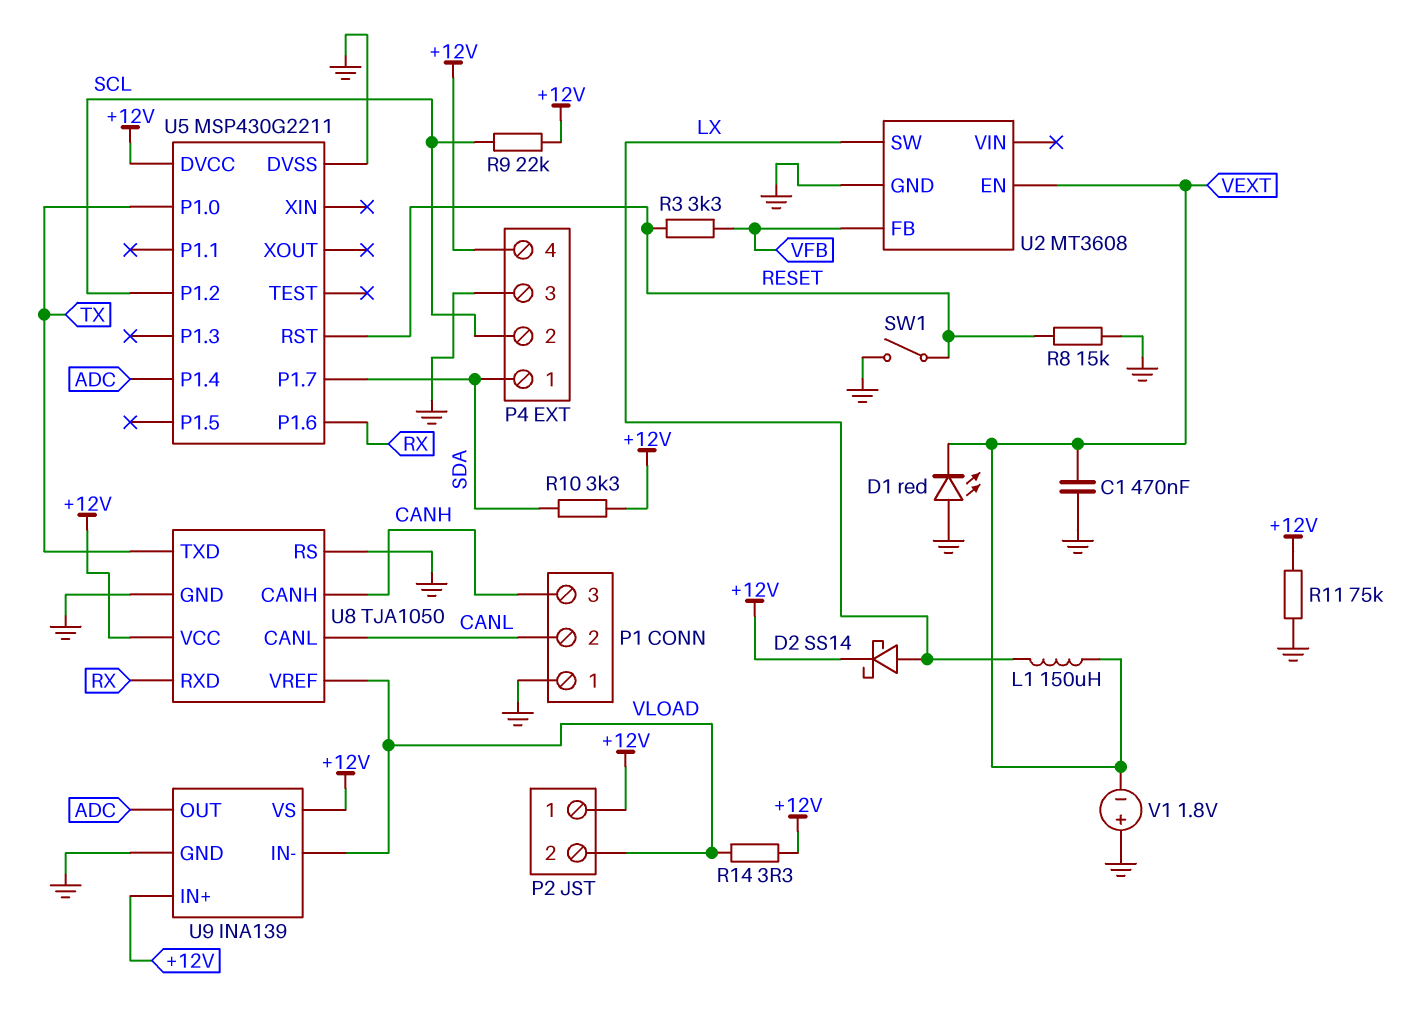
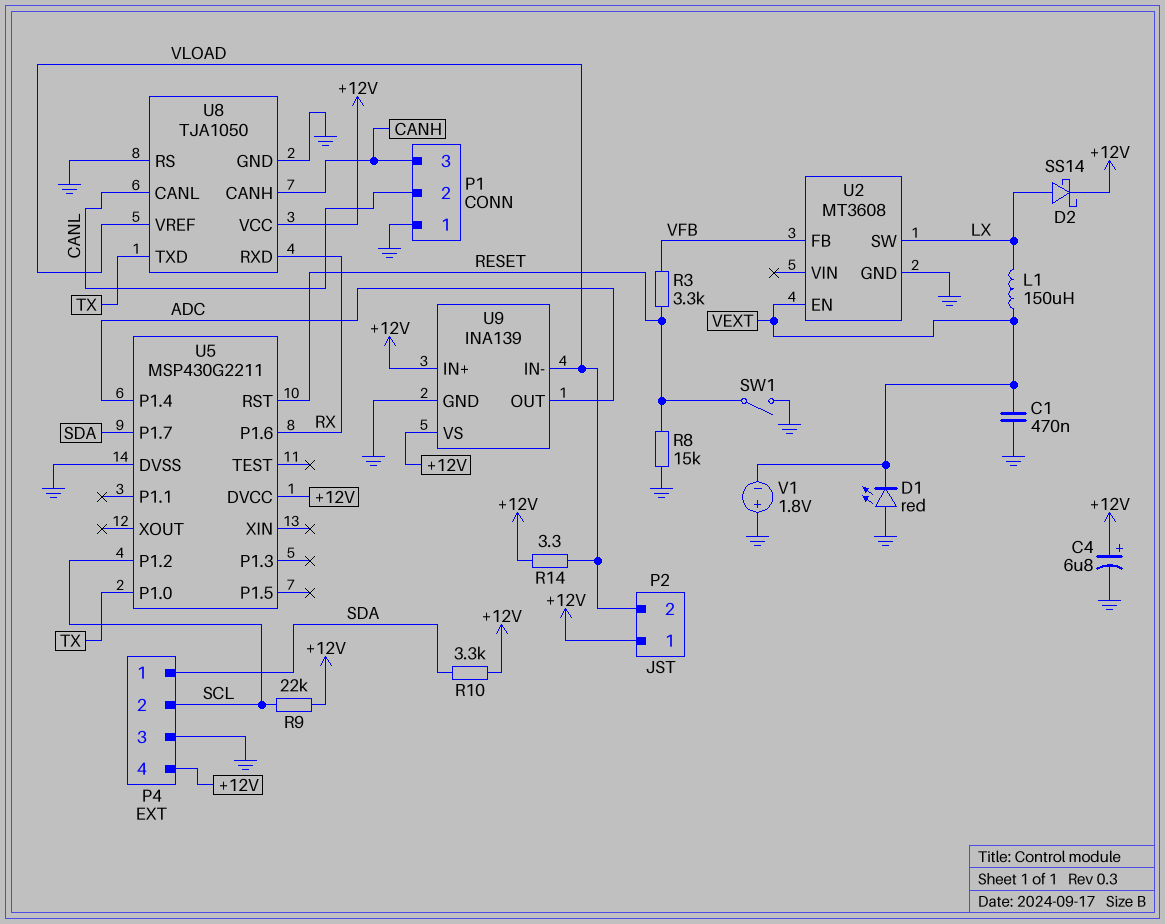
C4: none -> 6.8uF (plus +12V, minus GND)
R11: 75k (+12V, GND) -> none

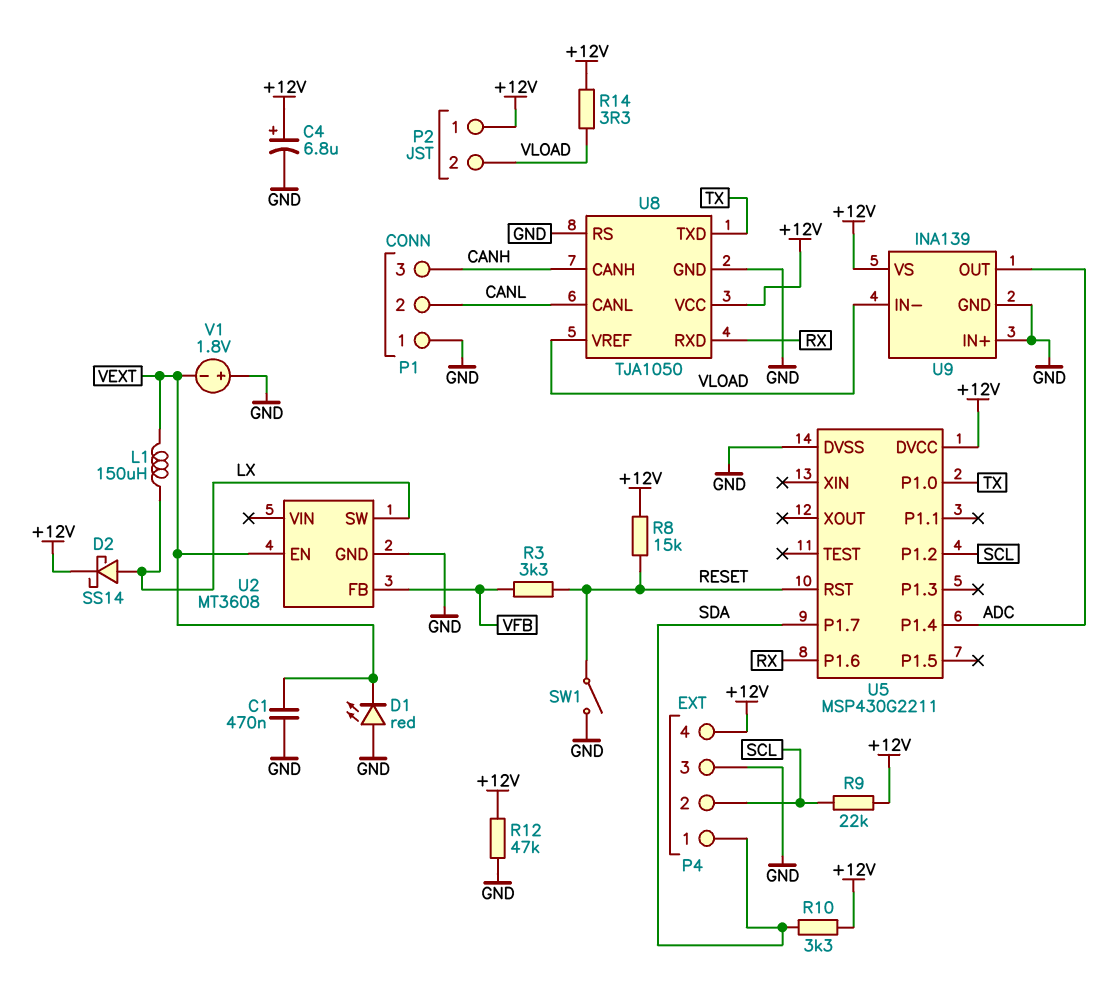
R8: 15k (GND, RESET) -> 15k (+12V, RESET)
R12: none -> 47k (+12V, GND)
U9 pin IN+: +12V -> GND

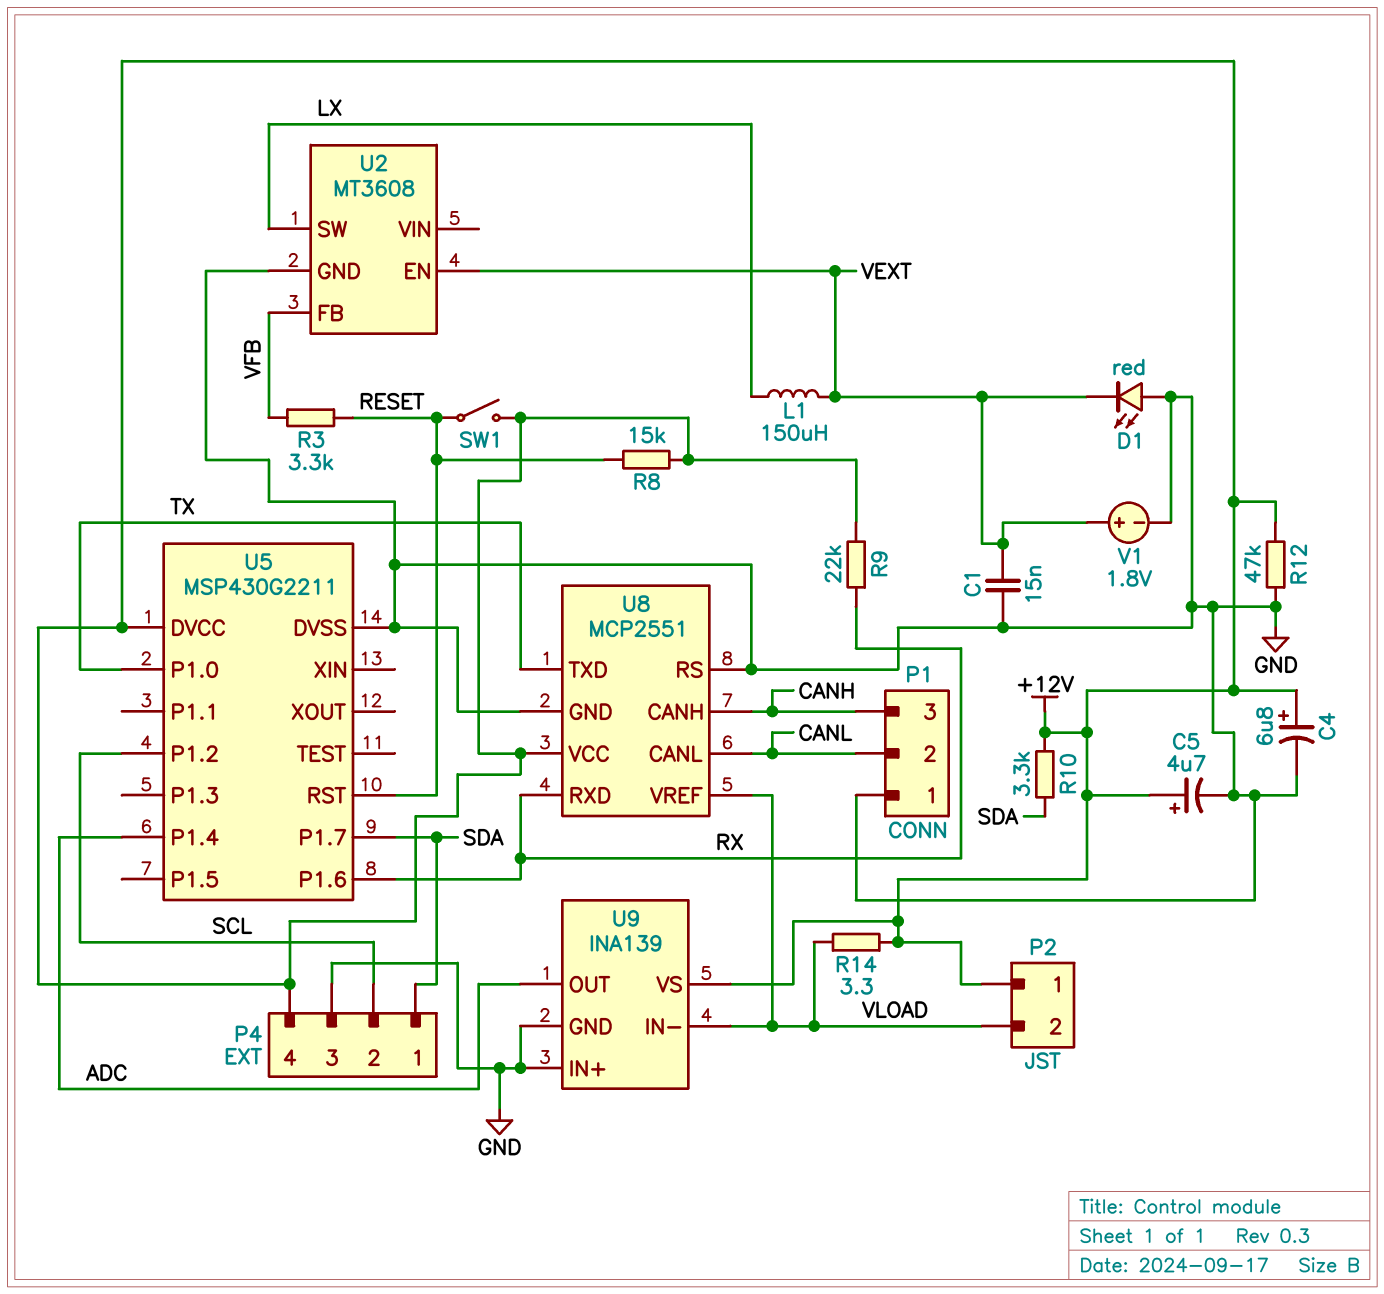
C1: 470nF (GND, VEXT) -> 15nF (GND, VEXT)
C5: none -> 4.7uF (plus +12V, minus GND)
D2: schottky SS14 (A LX, K +12V) -> none
R9: 22k (+12V, SCL) -> 22k (+12V, RX)
SW1: switch (GND, RESET) -> switch (+12V, RESET)
U8: TJA1050 -> MCP2551
V1: 1.8V (plus GND, minus VEXT) -> 1.8V (plus VEXT, minus GND)

